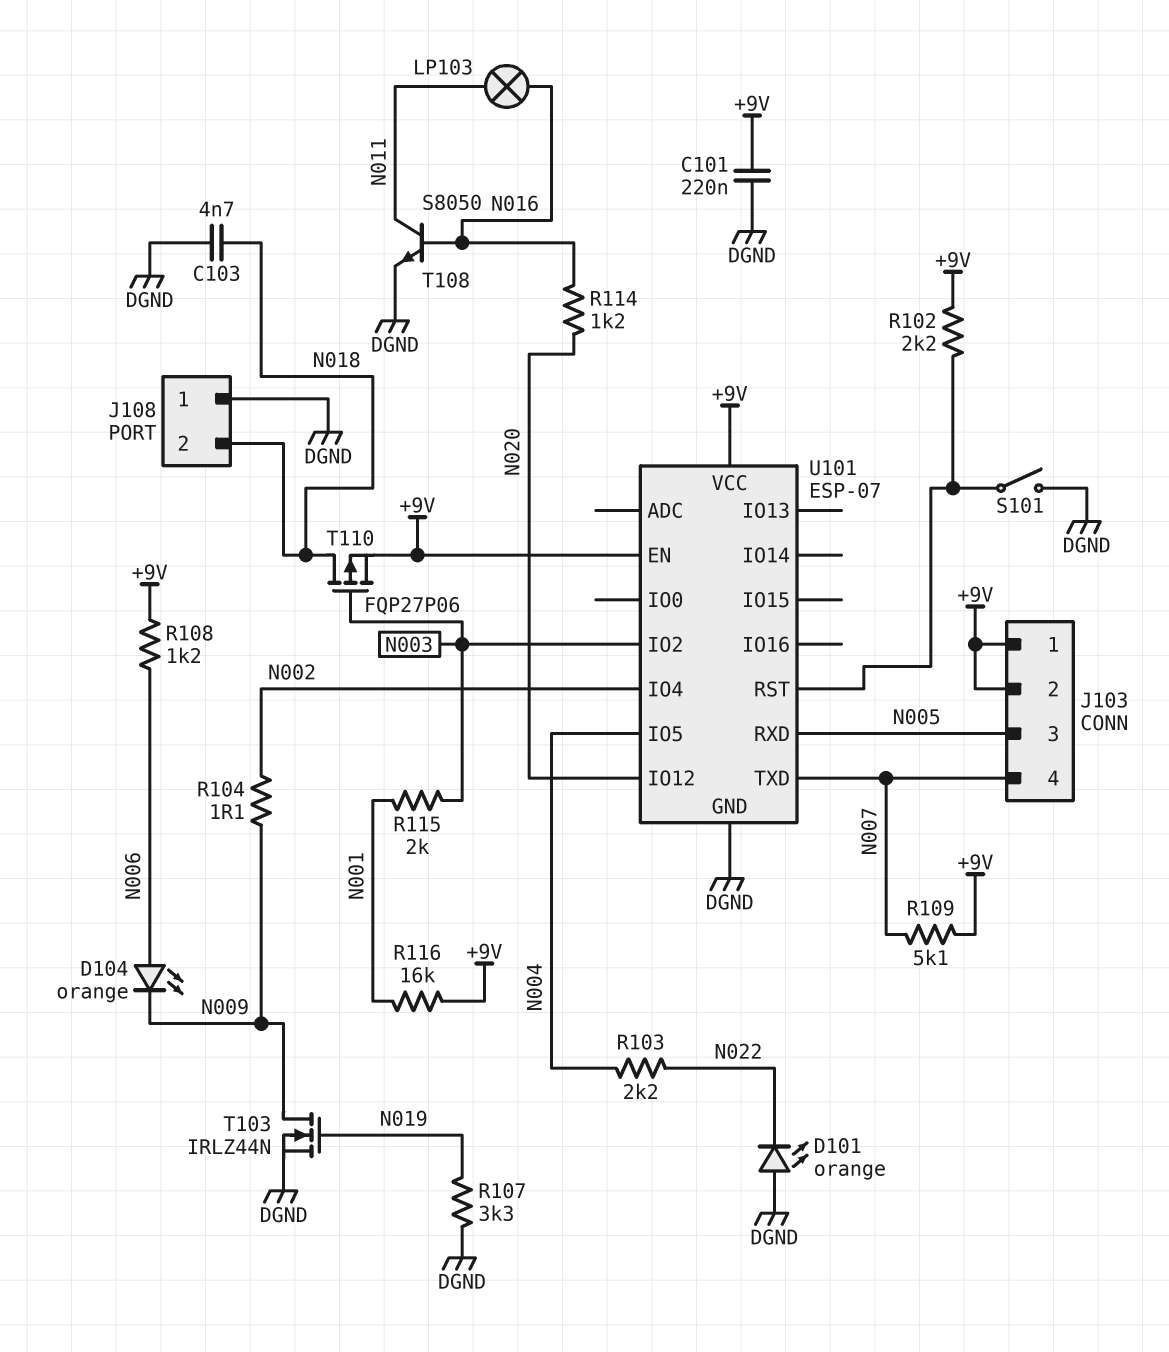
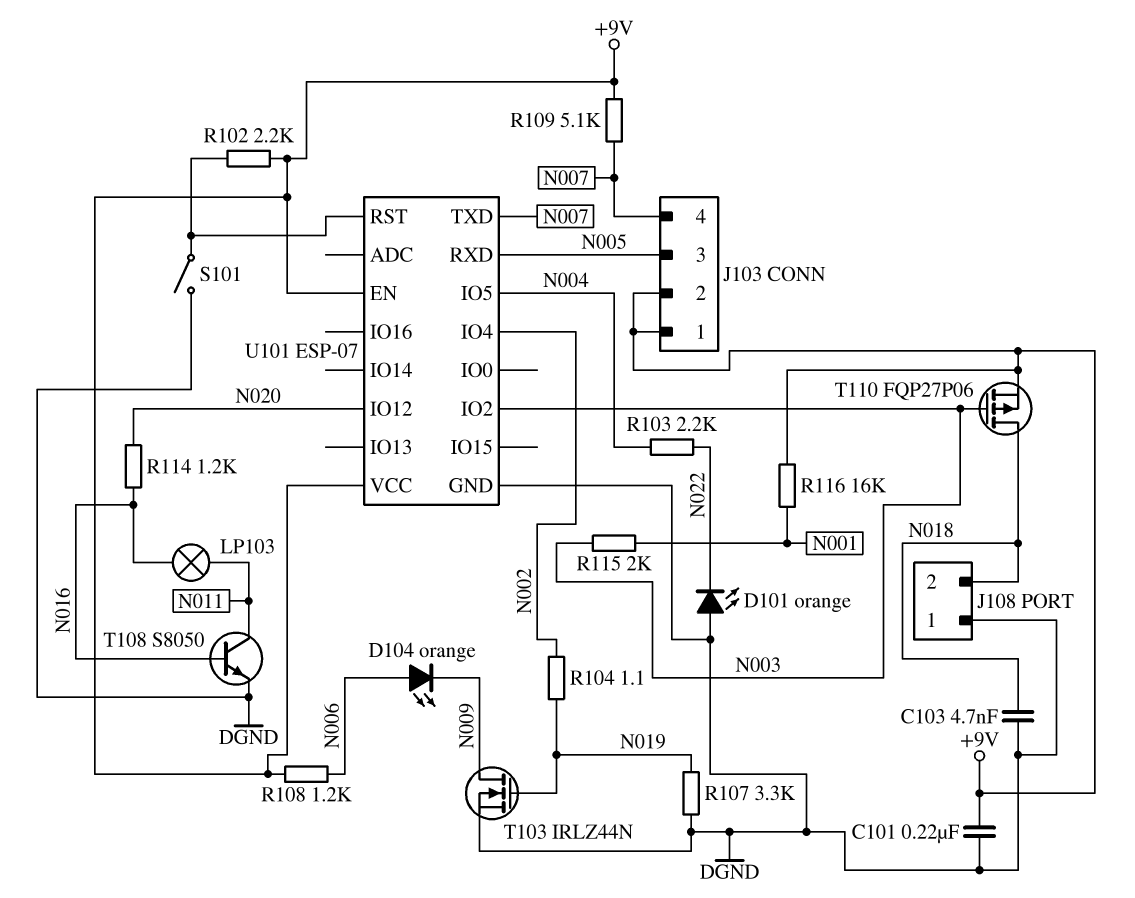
R104: 1.1 (N002, N009) -> 1.1 (N002, N019)

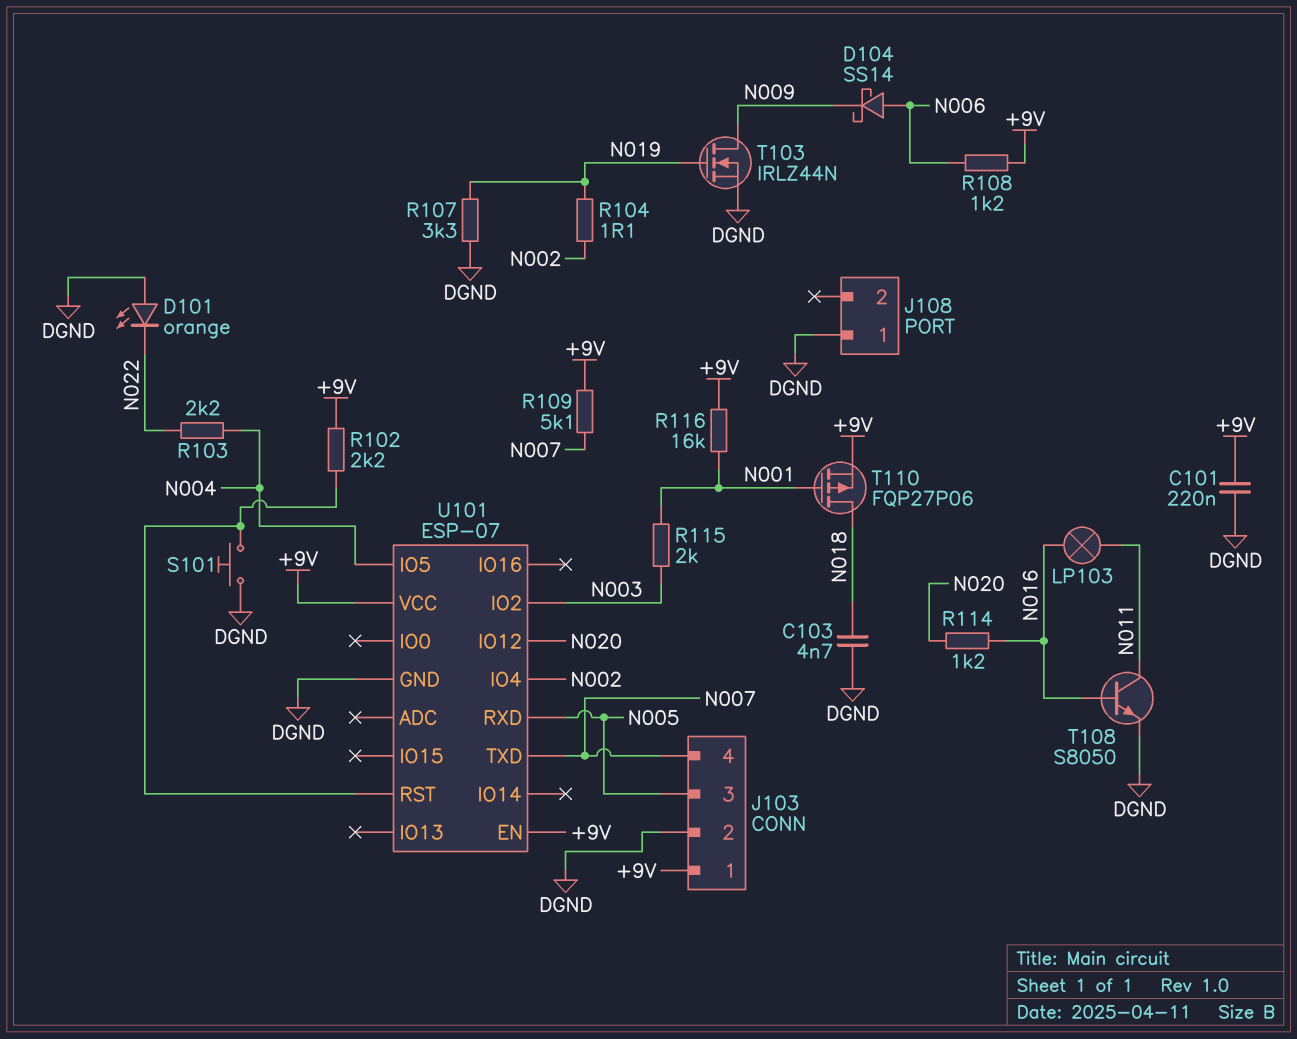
D104: LED orange (A N006, K N009) -> schottky SS14 (A N006, K N009)
J103 pin 2: +9V -> DGND
J108 pin 2: N018 -> none
S101: switch (DGND, U101/RST) -> button (DGND, U101/RST)
T110: PMOS FQP27P06 (G N003, D N018, S +9V) -> PMOS FQP27P06 (G N001, D N018, S +9V)

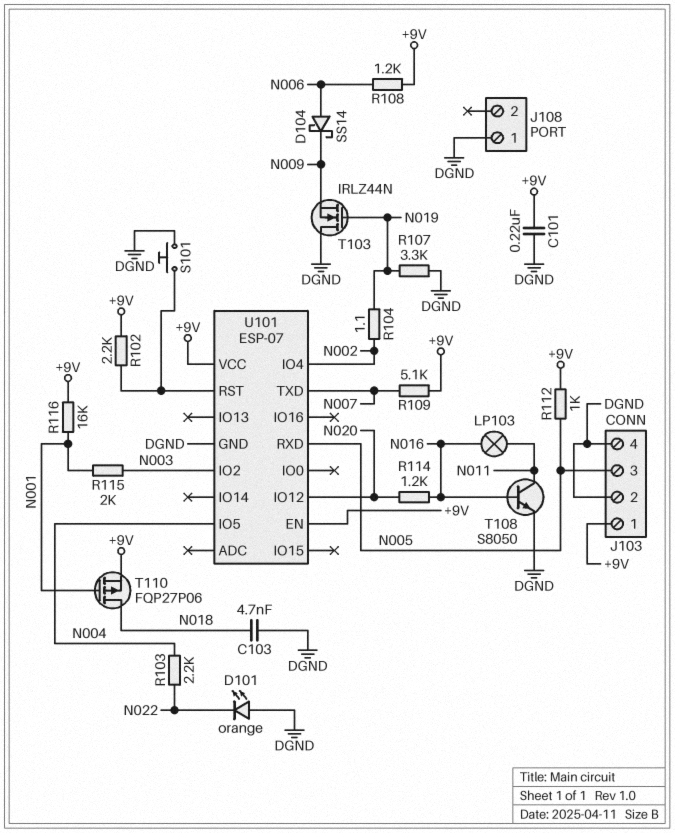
J103 pin 4: N007 -> DGND
R112: none -> 1k (+9V, N005)
T103: NMOS IRLZ44N (G N019, D N009, S DGND) -> NMOS IRLZ44N (G N019, D DGND, S N009)

